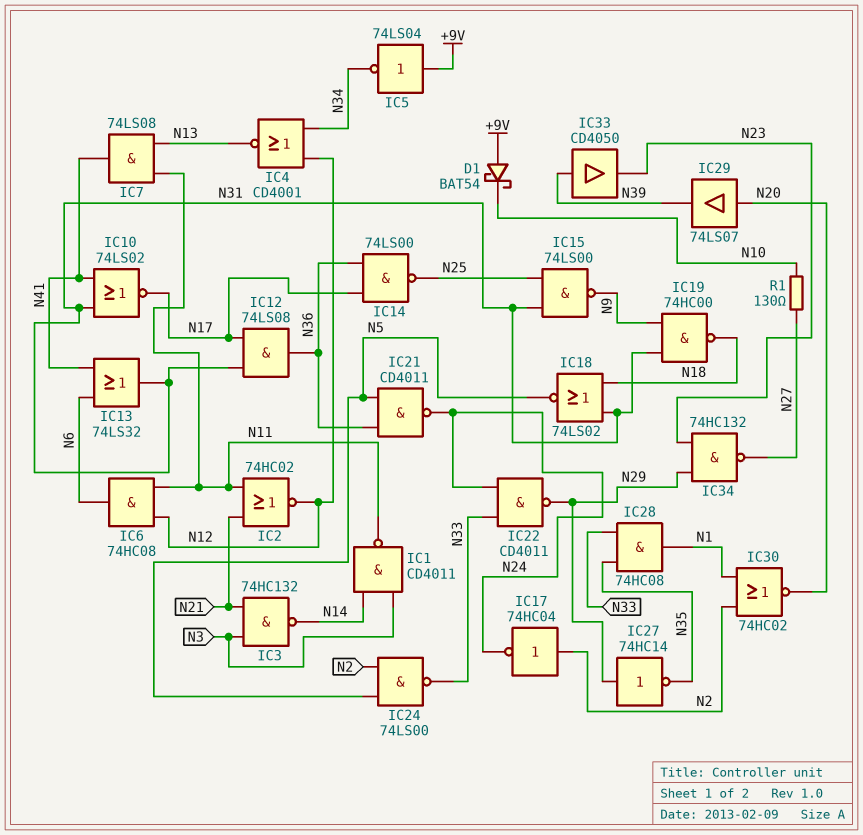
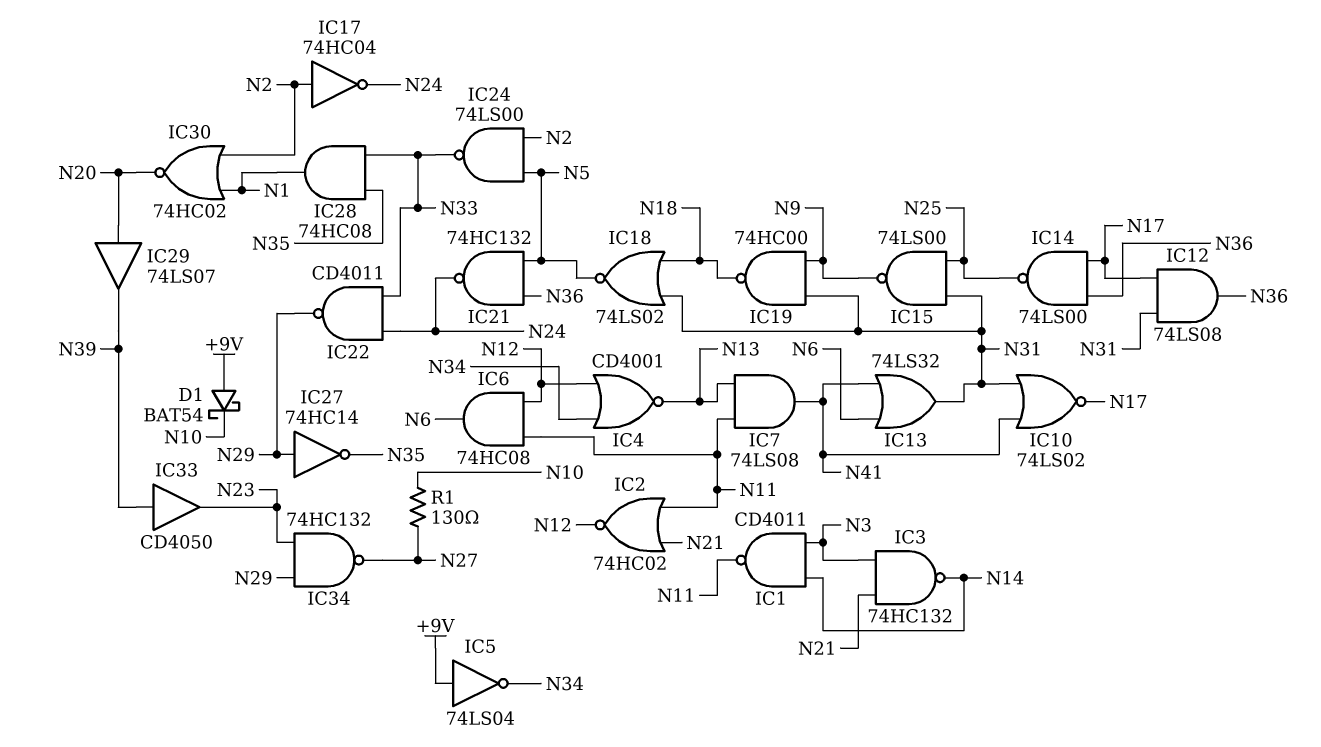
IC21: NAND CD4011 (in N5, in N36, out N24) -> NAND 74HC132 (in N5, in N36, out N24)

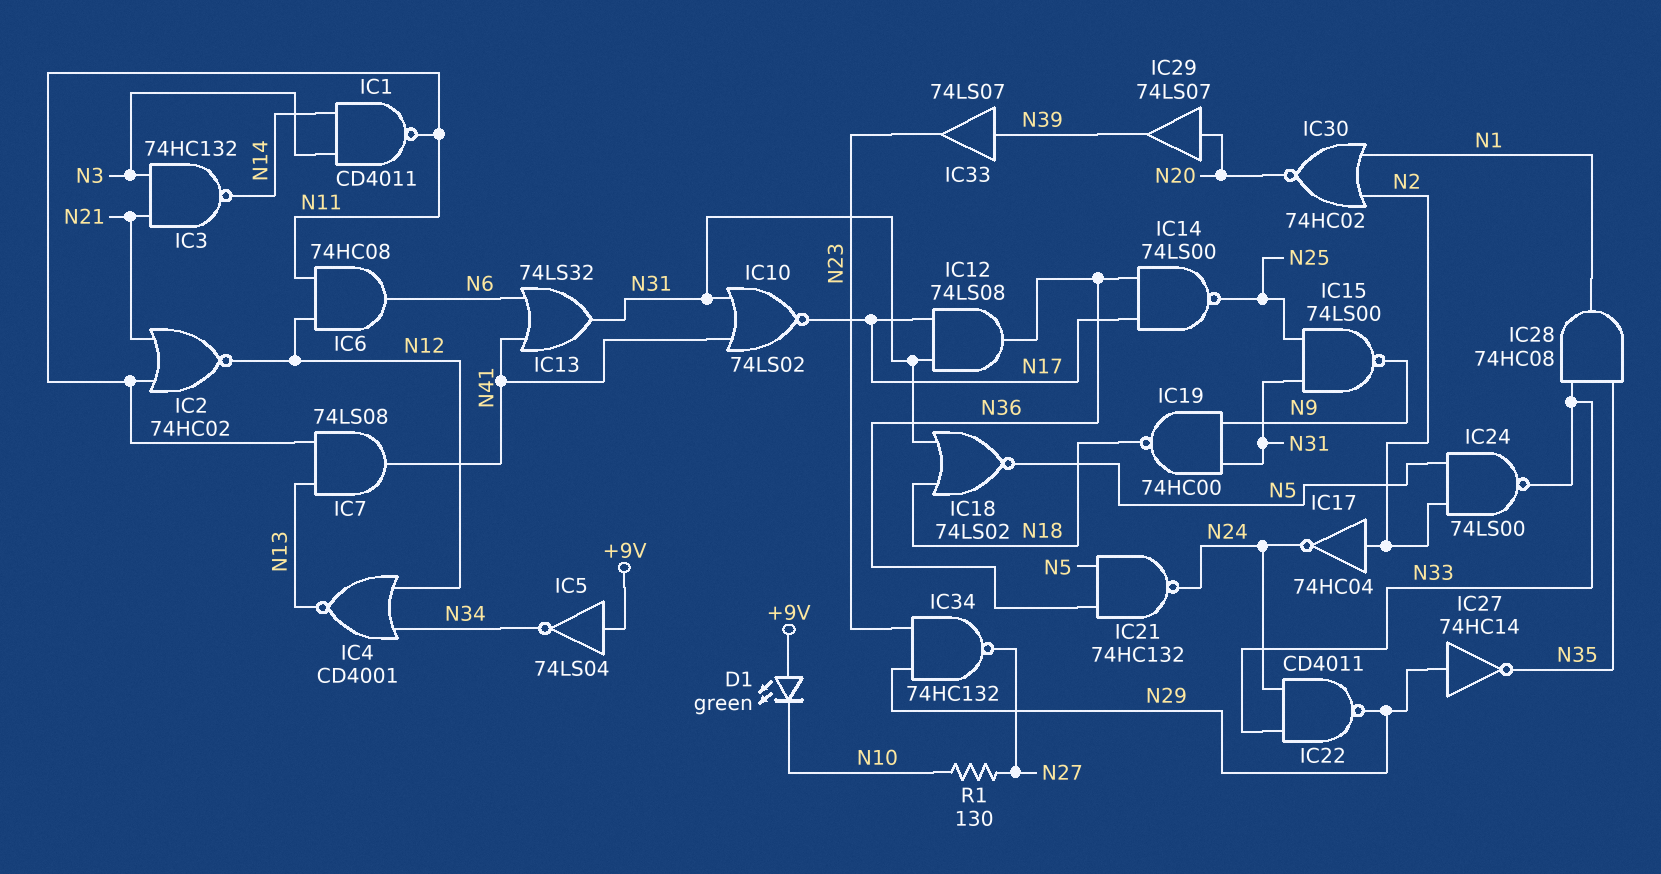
D1: schottky BAT54 (A +9V, K N10) -> LED green (A +9V, K N10)
IC33: buffer CD4050 (in N39, out N23) -> buffer 74LS07 (in N39, out N23)

